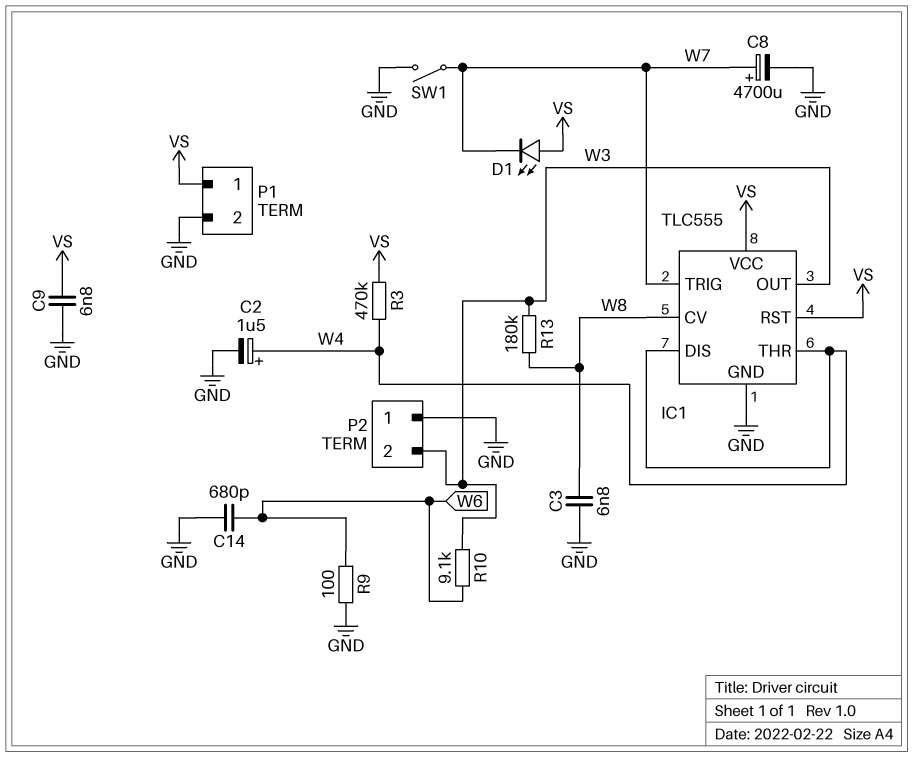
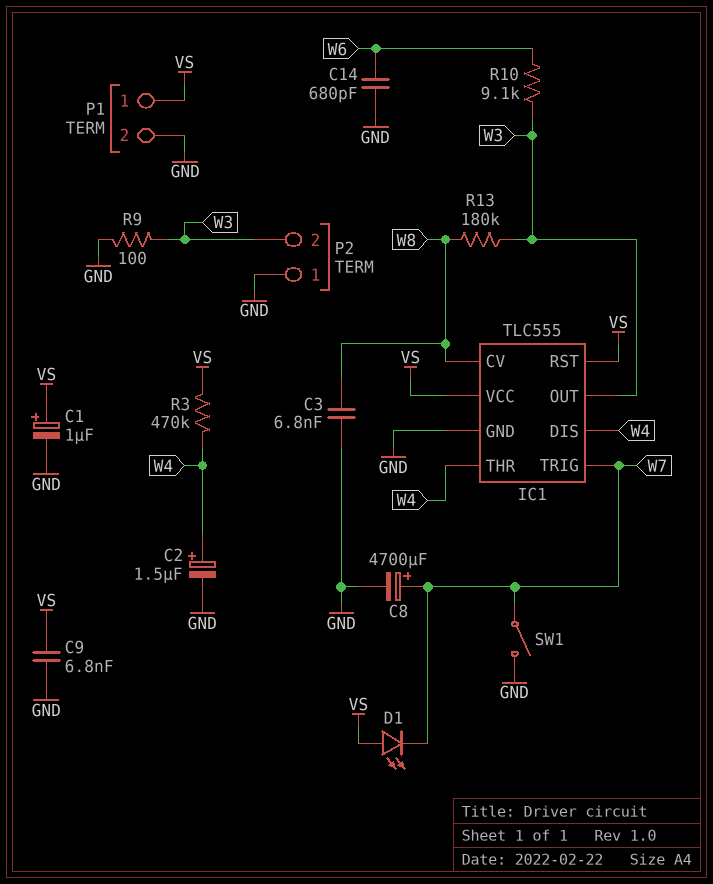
C1: none -> 1uF (plus VS, minus GND)
R9: 100 (GND, W6) -> 100 (GND, W3)

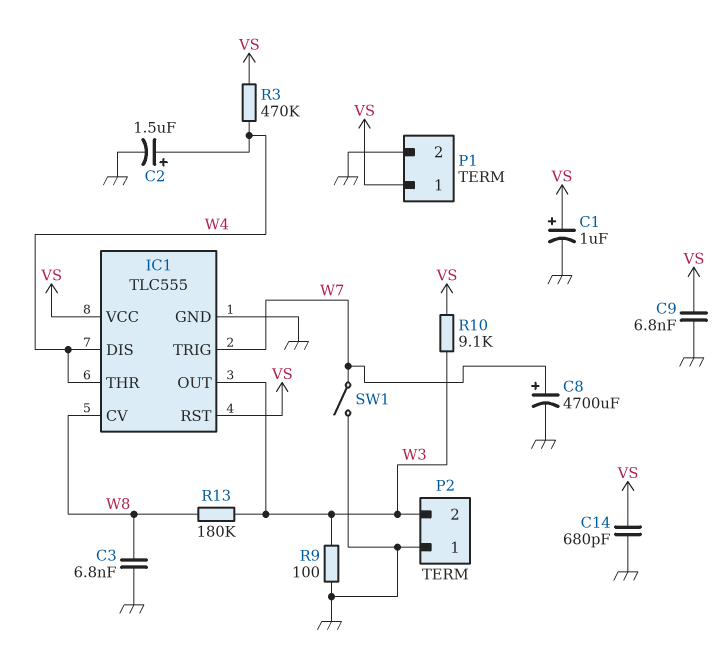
C14: 680pF (GND, W6) -> 680pF (GND, VS)
D1: LED (A VS, K W7) -> none
R10: 9.1k (W3, W6) -> 9.1k (VS, W3)

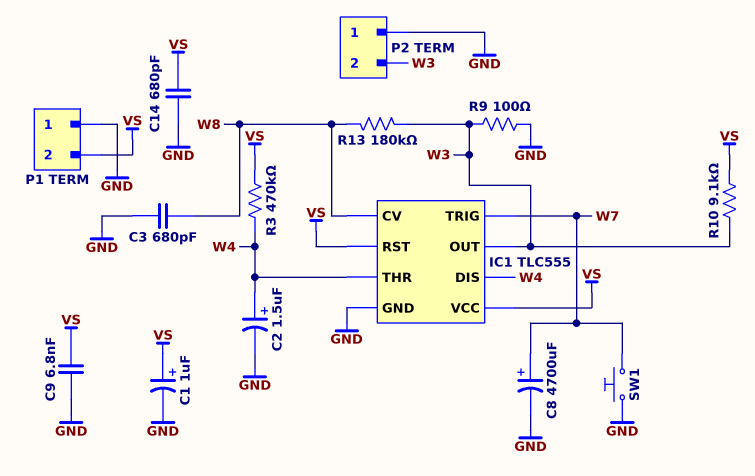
C3: 6.8nF (GND, W8) -> 680pF (GND, W8)
P1 pin 1: VS -> GND
P1 pin 2: GND -> VS
SW1: switch (GND, W7) -> button (GND, W7)

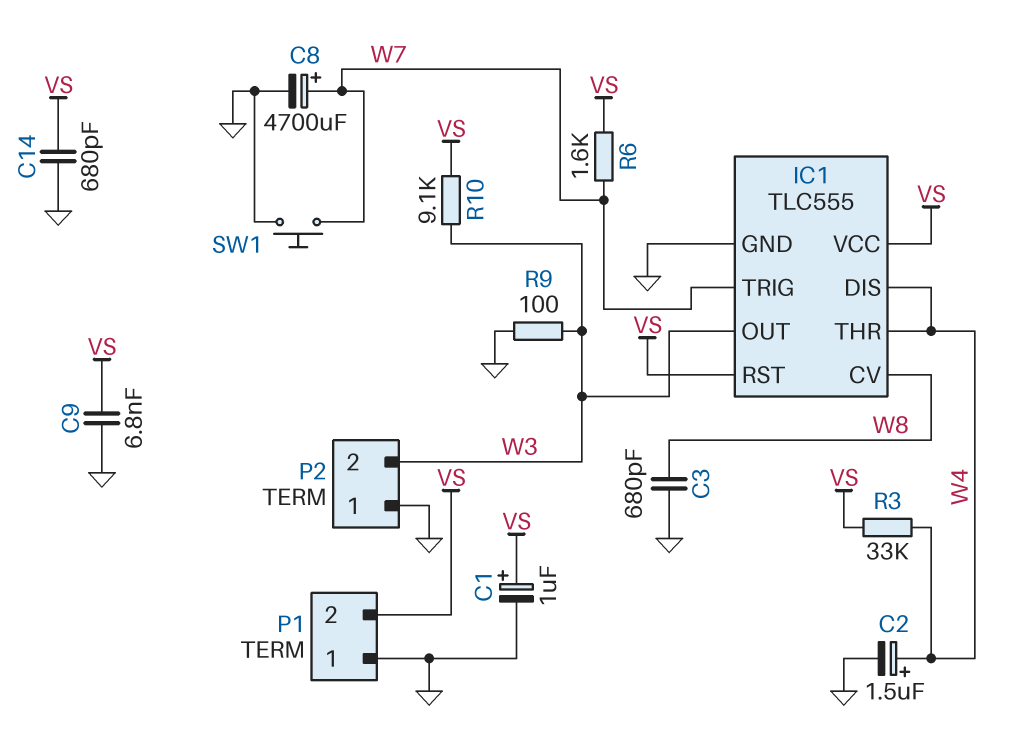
R3: 470k (VS, W4) -> 33k (VS, W4)
R6: none -> 1.6k (VS, W7)
R13: 180k (W3, W8) -> none

